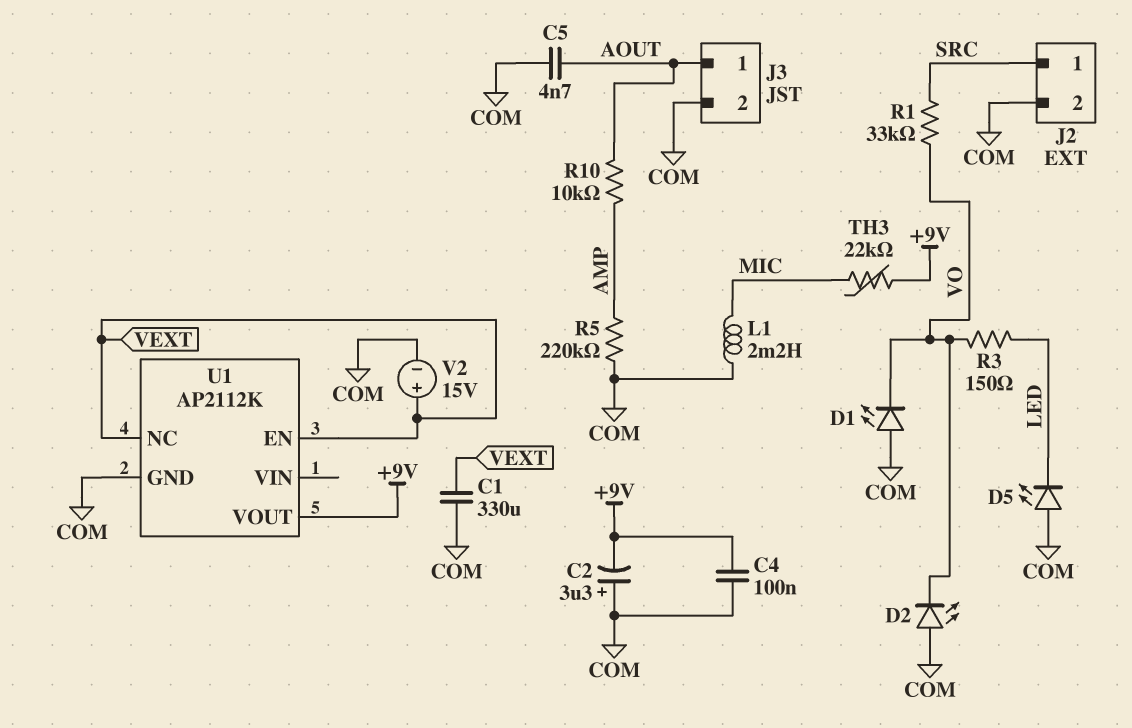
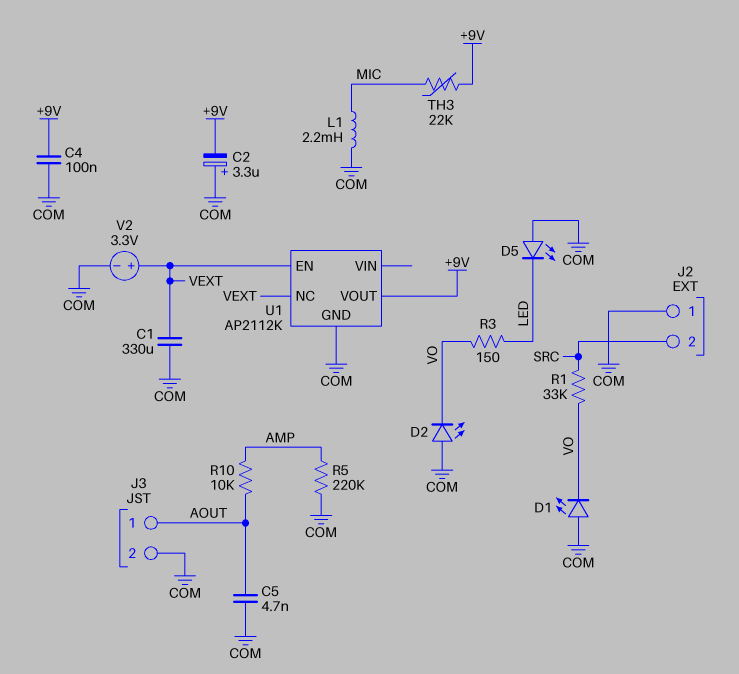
J2 pin 1: SRC -> COM
J2 pin 2: COM -> SRC
V2: 15V (plus VEXT, minus COM) -> 3.3V (plus VEXT, minus COM)

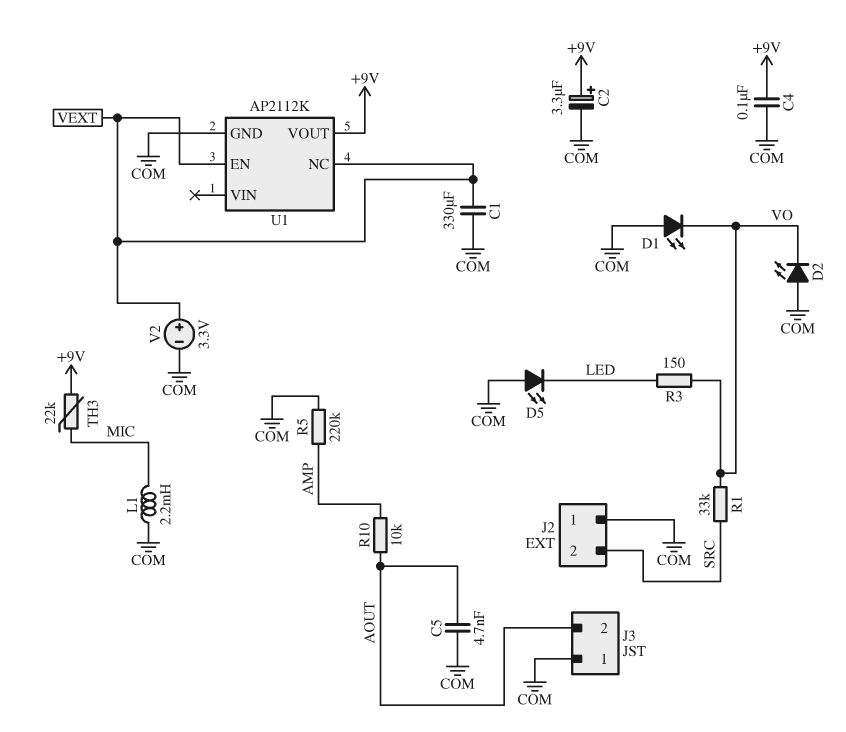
C2: 3.3uF (plus COM, minus +9V) -> 3.3uF (plus +9V, minus COM)
J3 pin 1: AOUT -> COM
J3 pin 2: COM -> AOUT

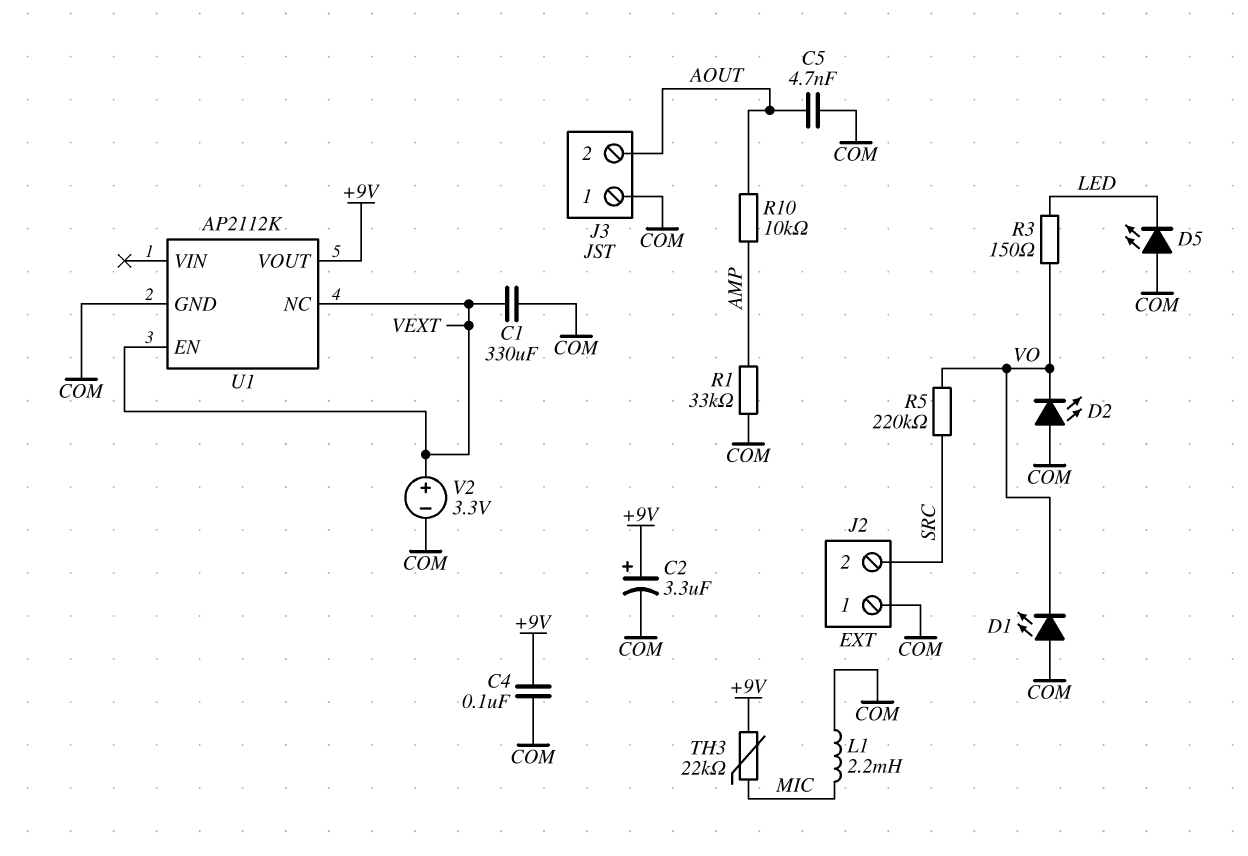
R1: 33k (SRC, VO) -> 33k (AMP, COM)
R5: 220k (AMP, COM) -> 220k (SRC, VO)

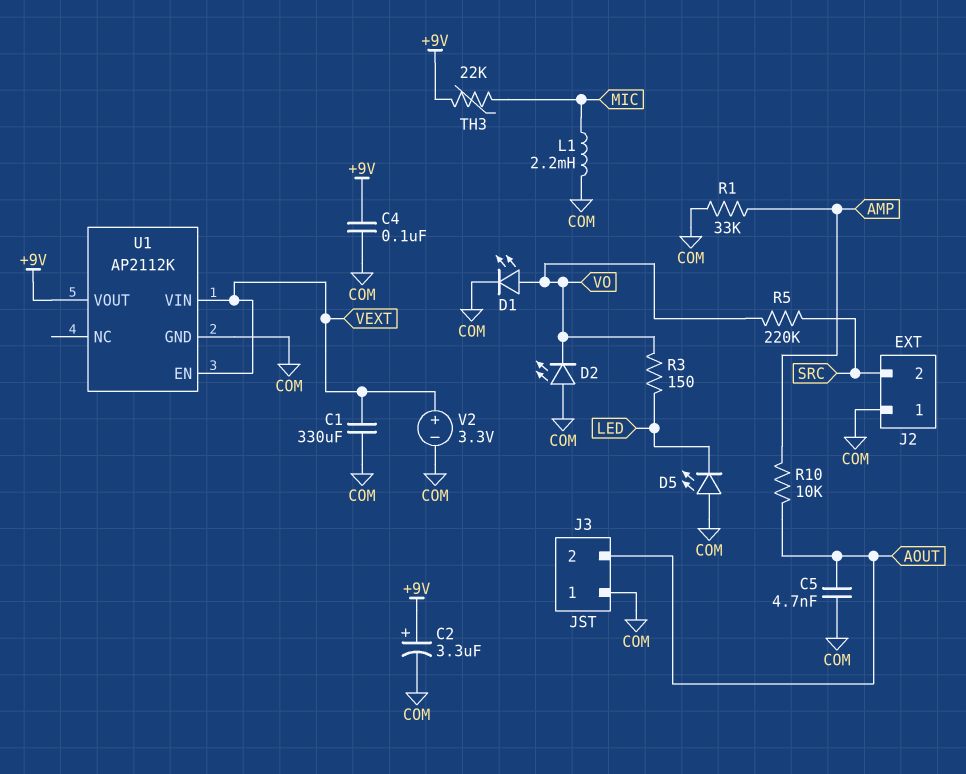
D1: LED (A COM, K VO) -> LED (A VO, K COM)
U1 pin NC: VEXT -> none
U1 pin VIN: none -> VEXT

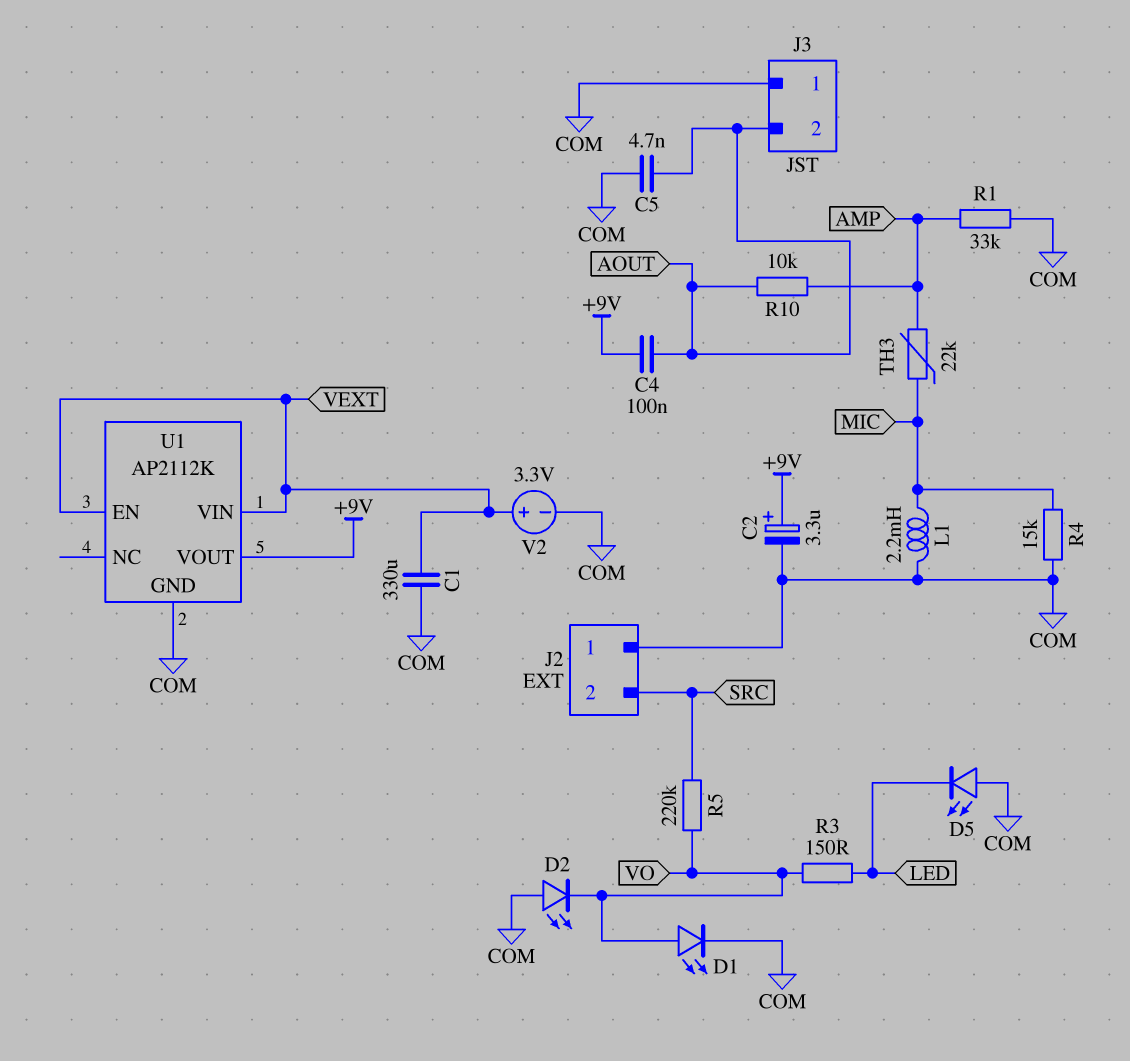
C4: 100nF (+9V, COM) -> 100nF (+9V, AOUT)
R4: none -> 15k (COM, MIC)
TH3: 22k (+9V, MIC) -> 22k (AMP, MIC)

